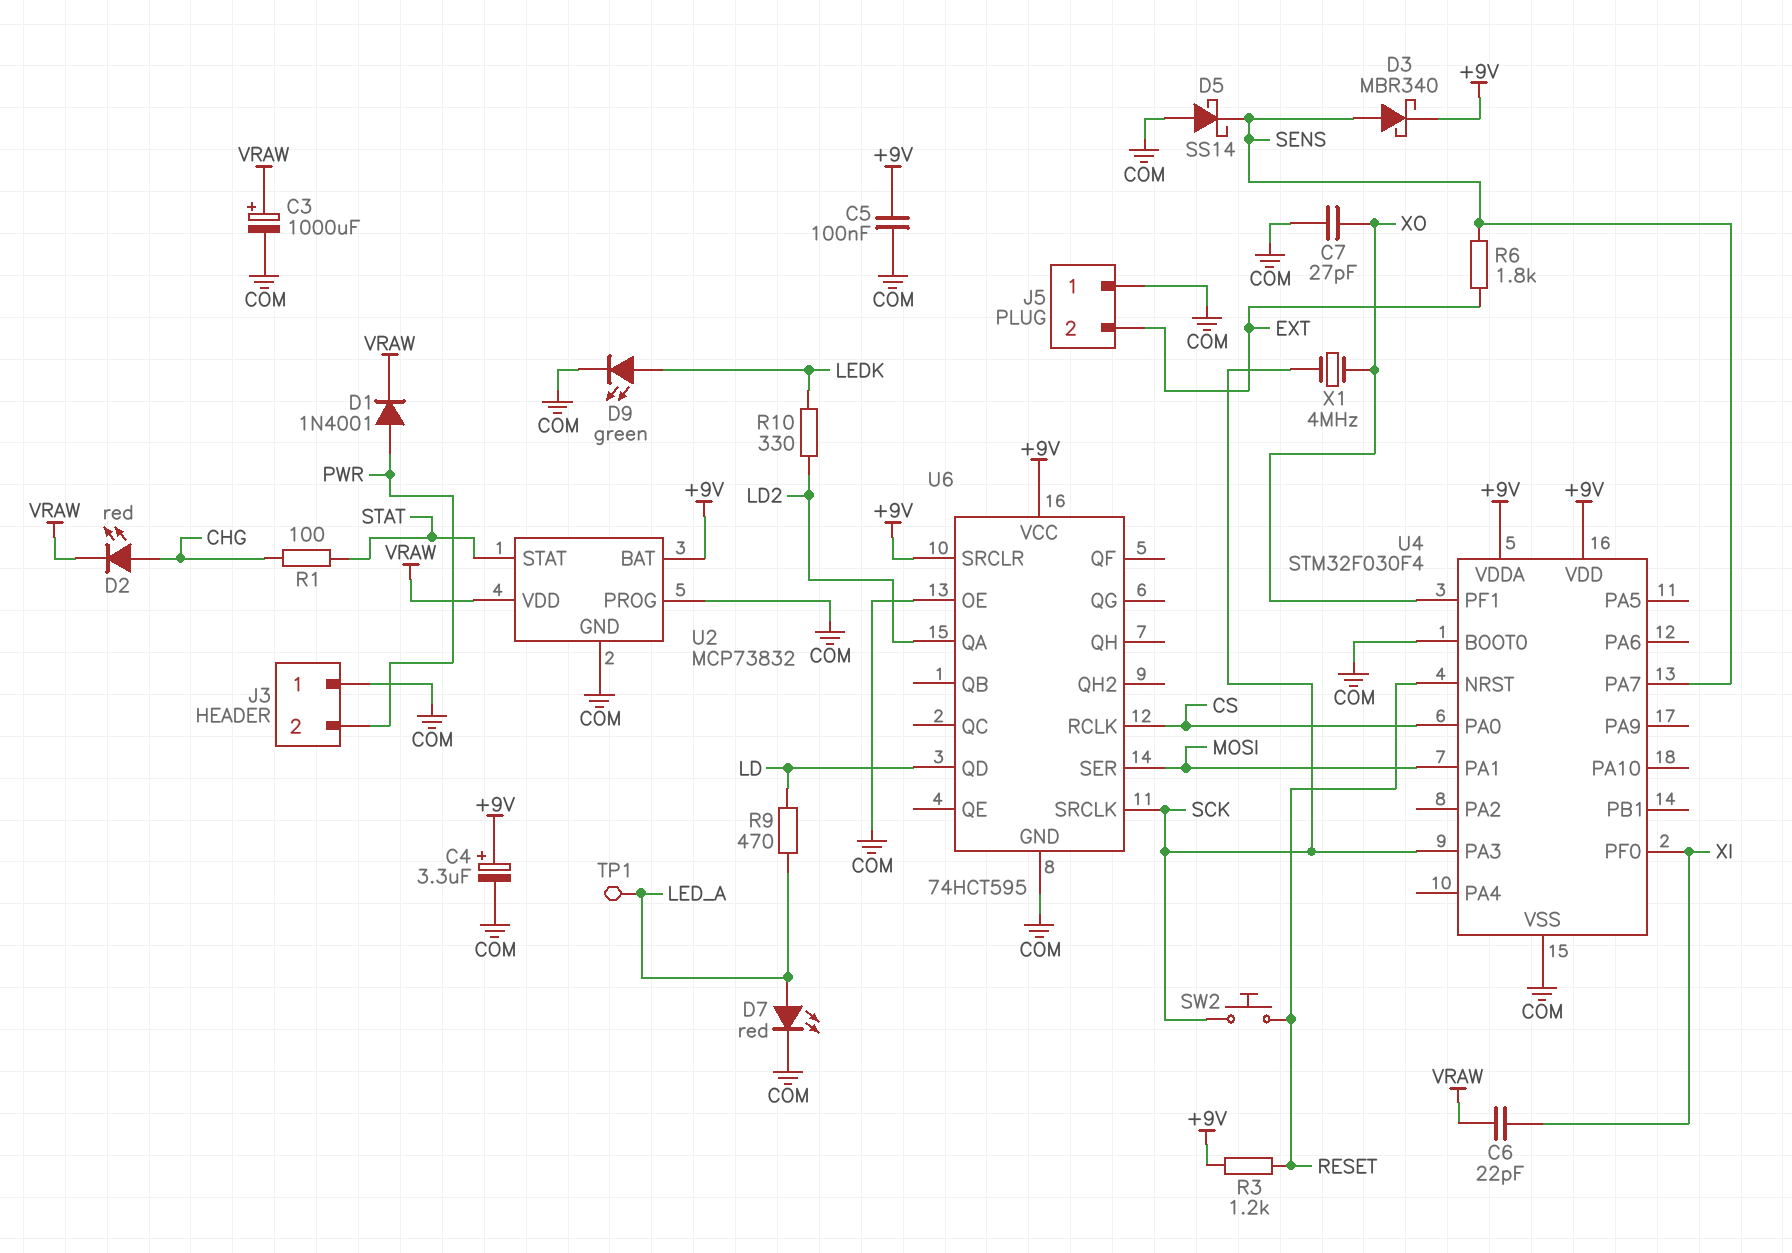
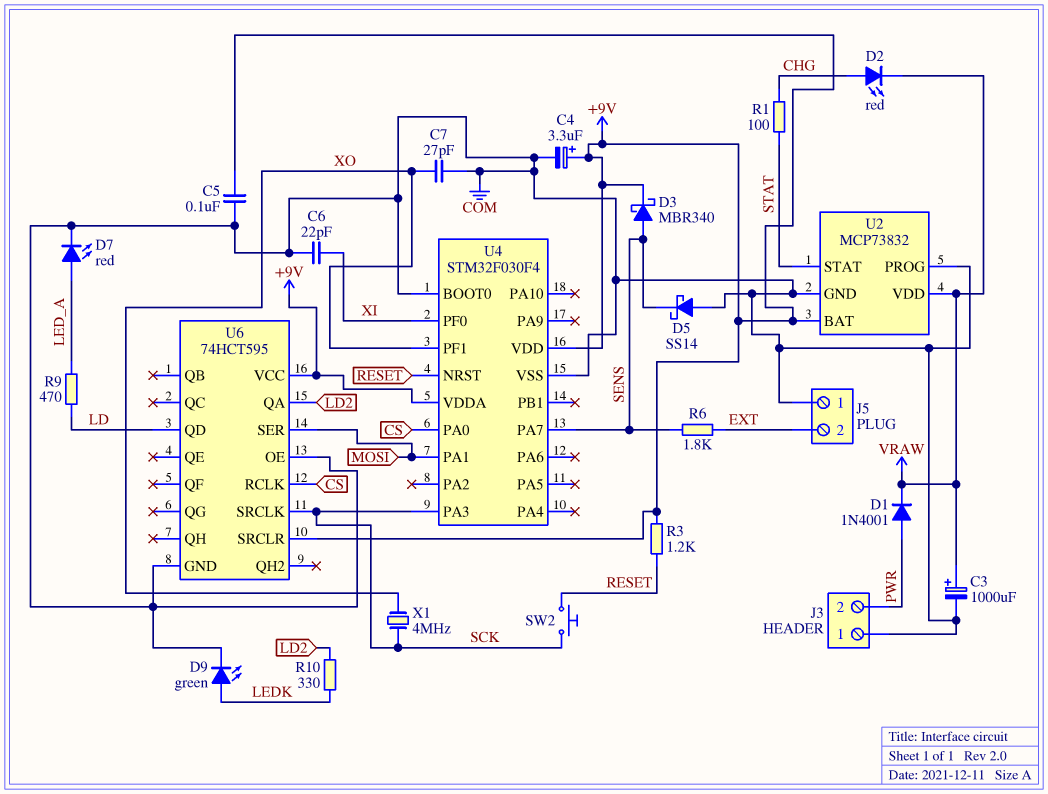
C6: 22pF (VRAW, XI) -> 22pF (COM, XI)
TP1: test point (LED_A) -> none

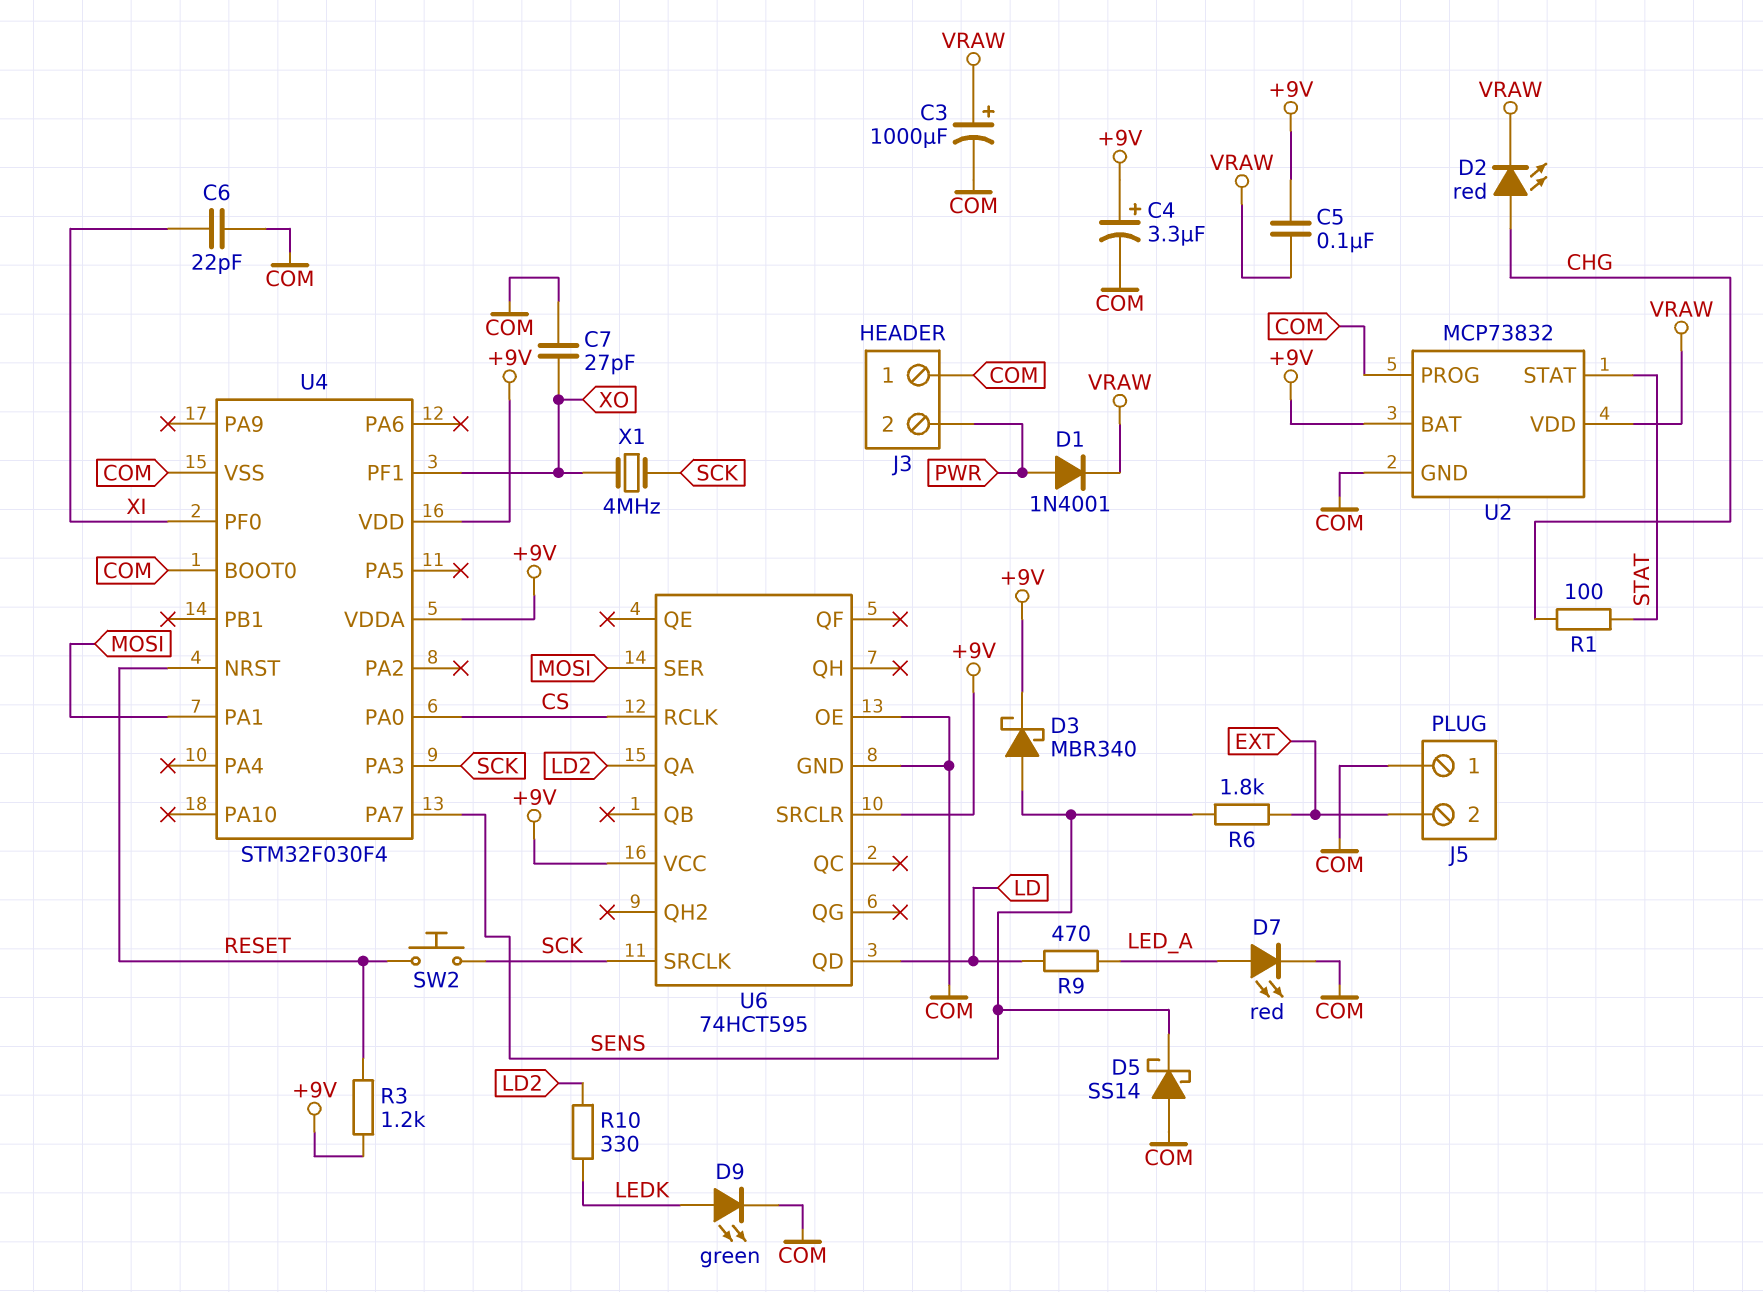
C5: 100nF (+9V, COM) -> 100nF (+9V, VRAW)

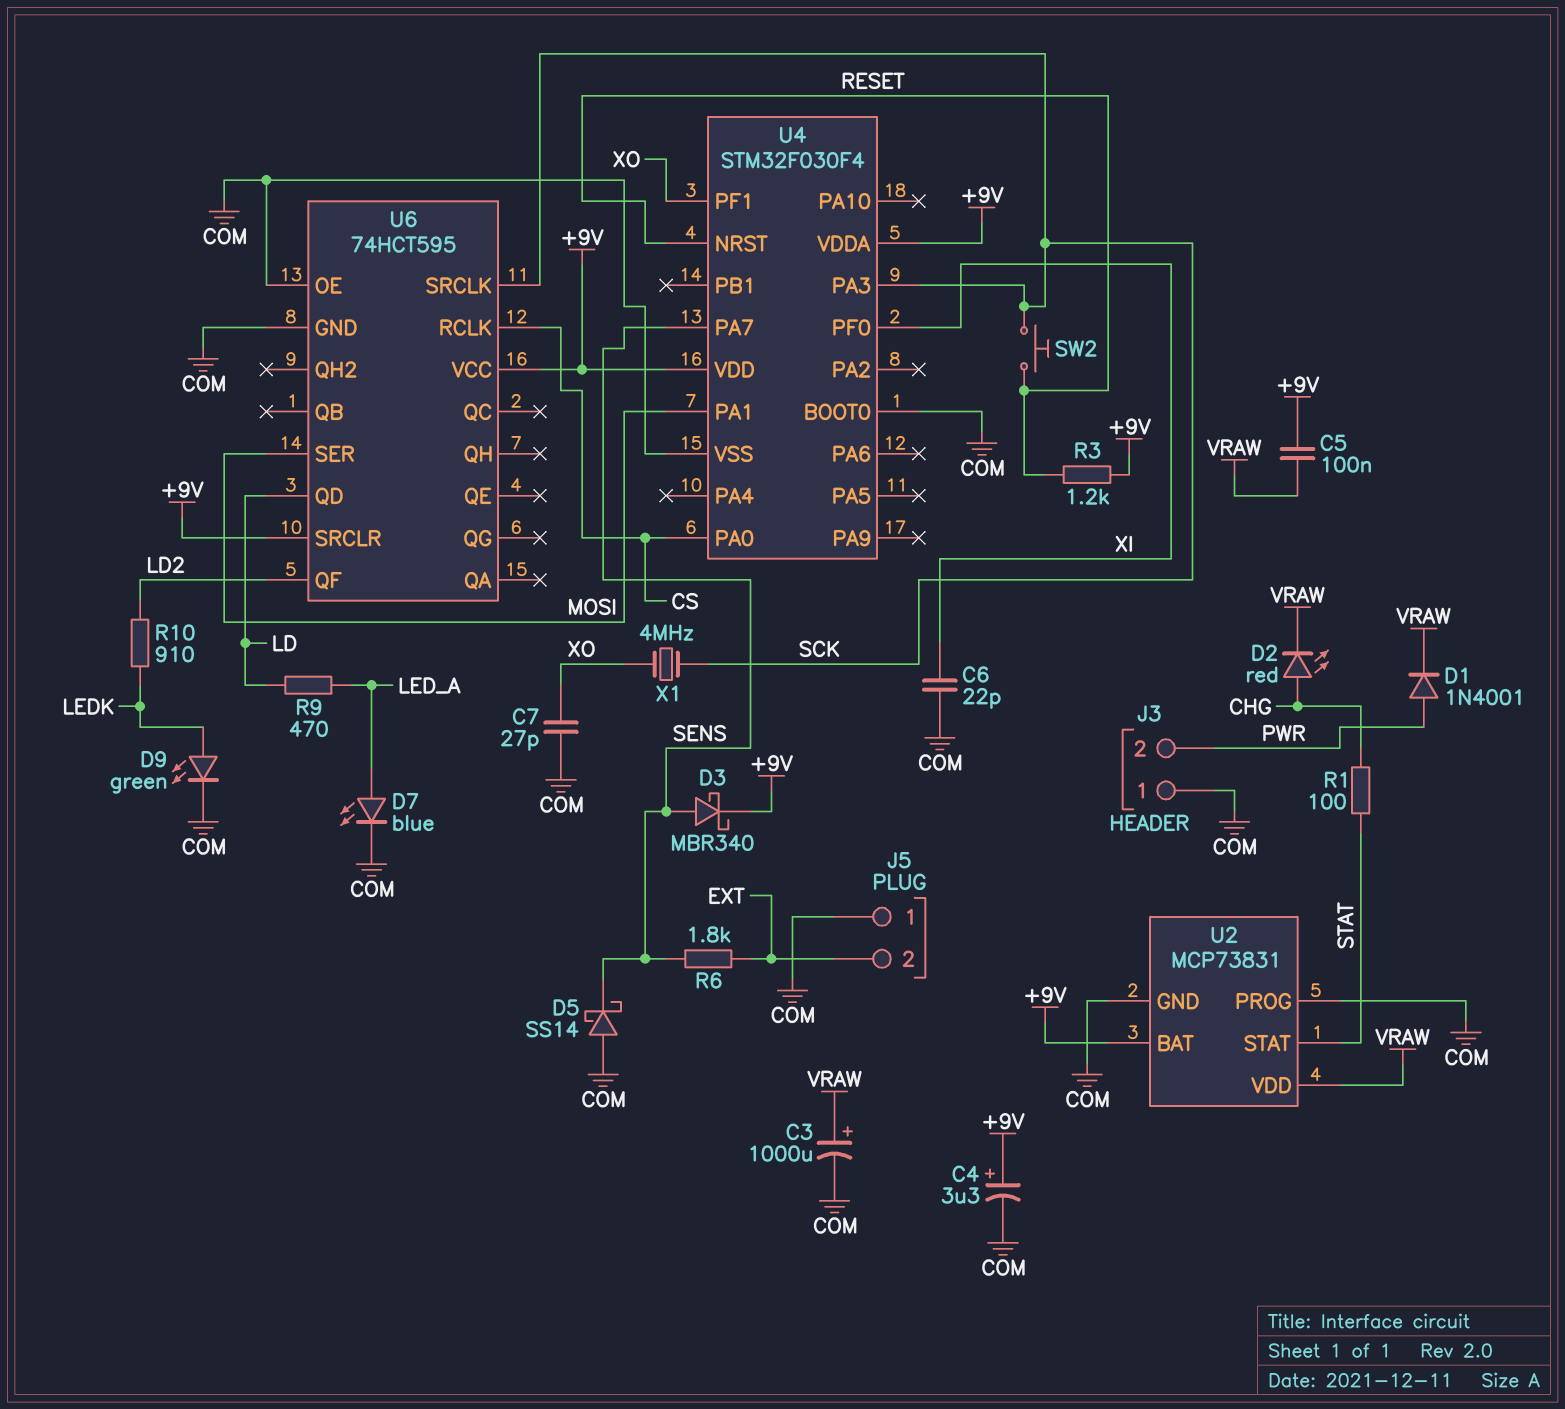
D7: LED red (A LED_A, K COM) -> LED blue (A LED_A, K COM)
R10: 330 (LD2, LEDK) -> 910 (LD2, LEDK)
U2: MCP73832 -> MCP73831
U6 pin QA: LD2 -> none
U6 pin QF: none -> LD2

